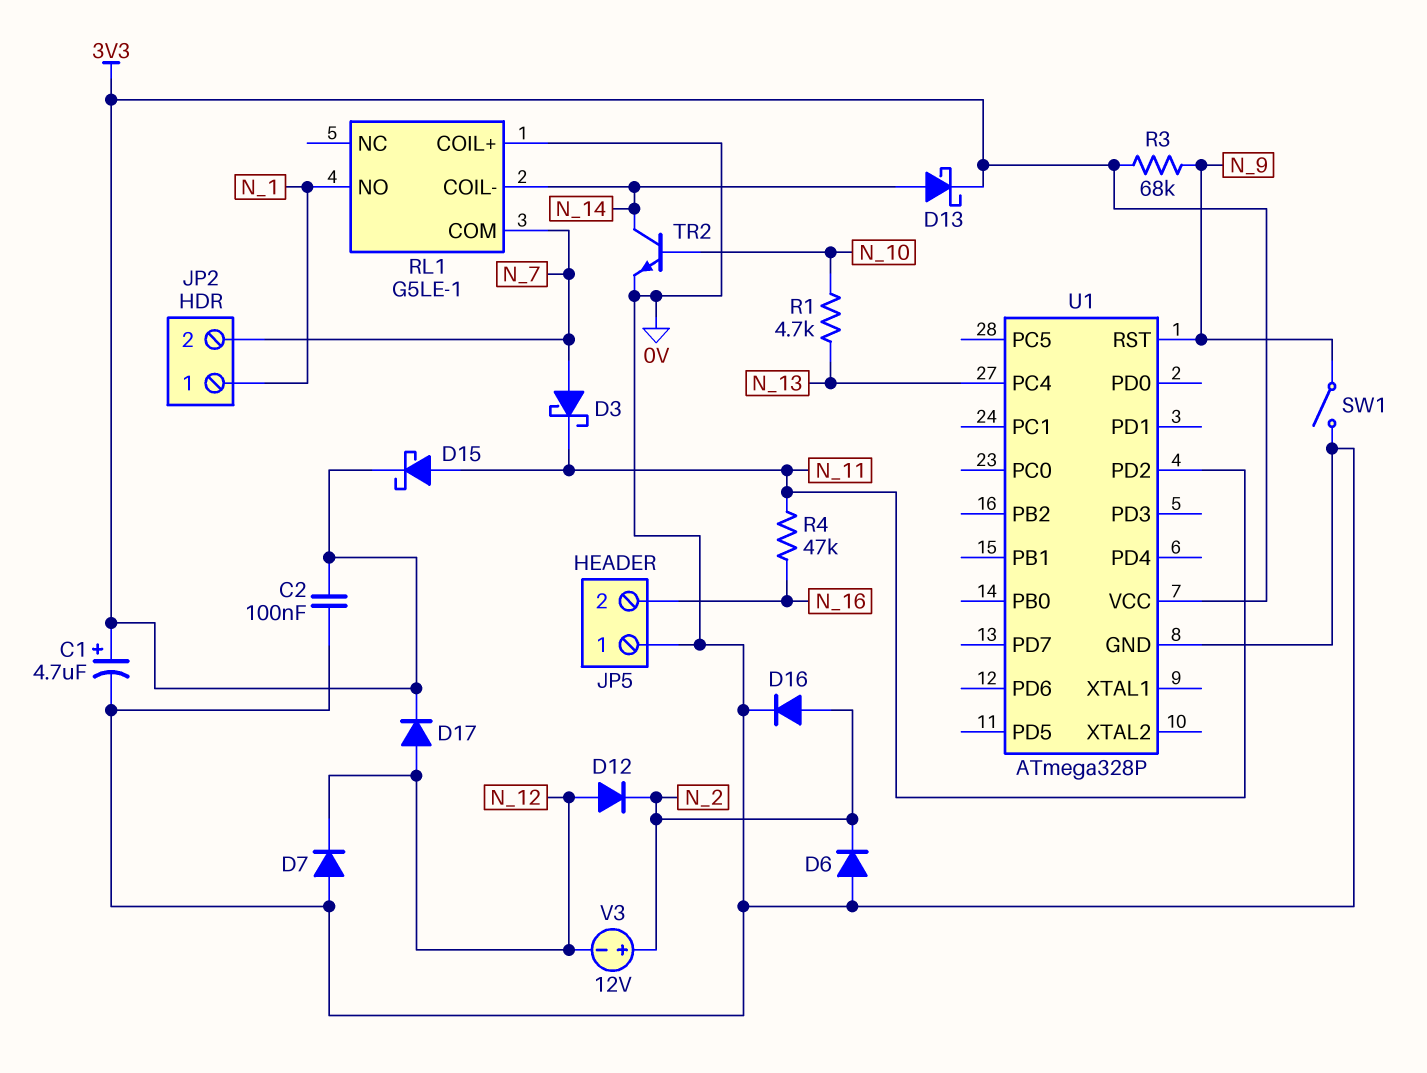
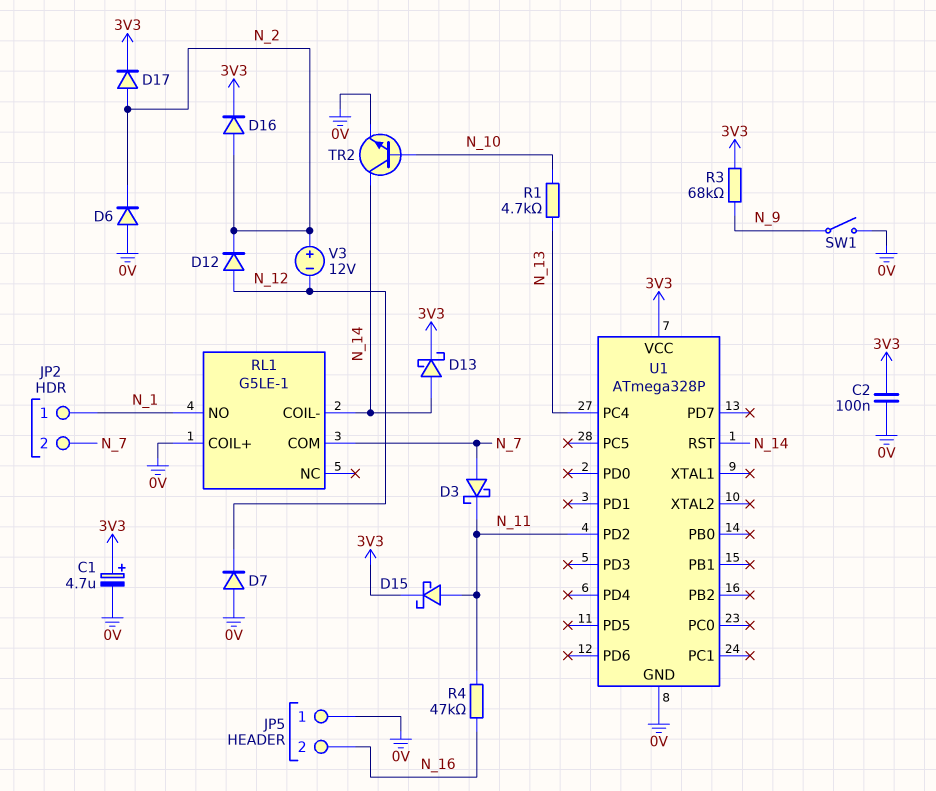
D16: diode (A N_2, K 0V) -> diode (A N_2, K 3V3)
D17: diode (A N_12, K 3V3) -> diode (A N_2, K 3V3)
U1 pin RST: N_9 -> N_14

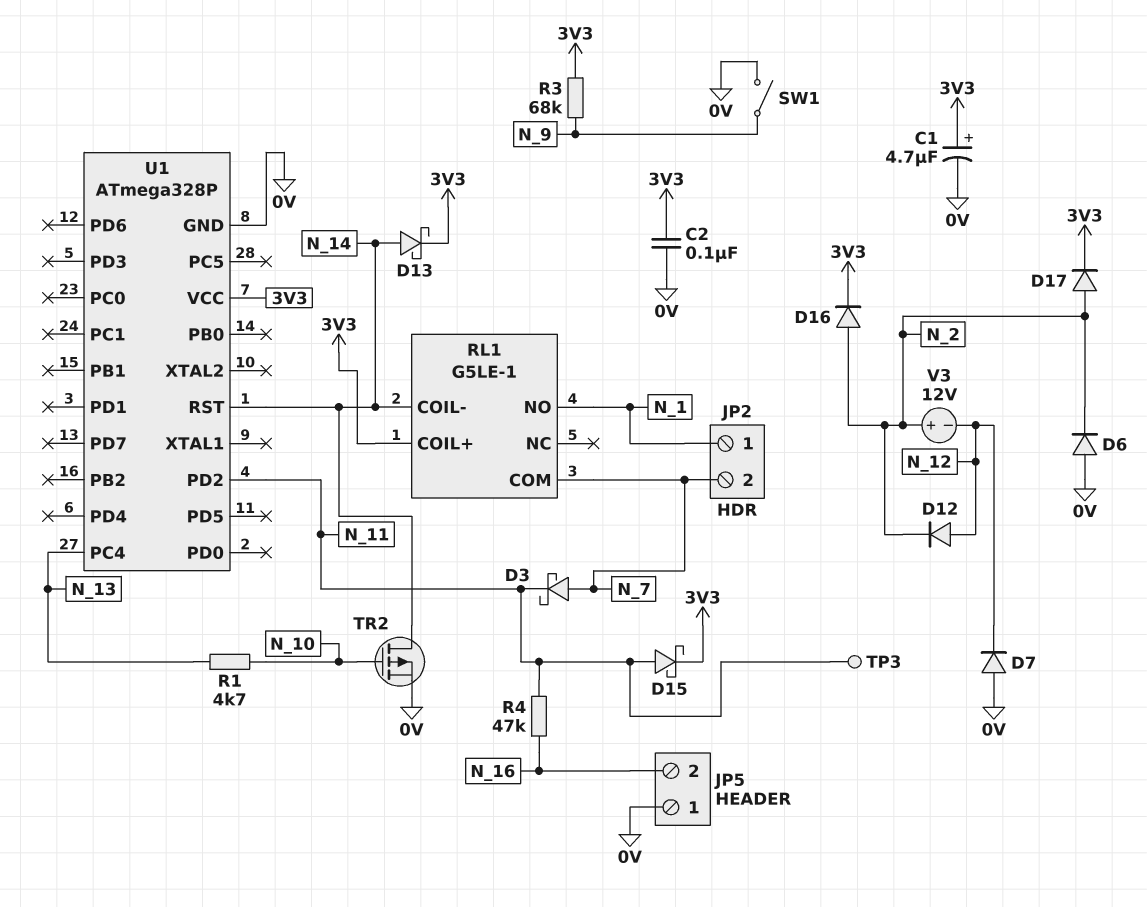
RL1 pin COIL+: 0V -> 3V3
TP3: none -> test point (N_11)
TR2: NPN (B N_10, C N_14, E 0V) -> PMOS (G N_10, D N_14, S 0V)

